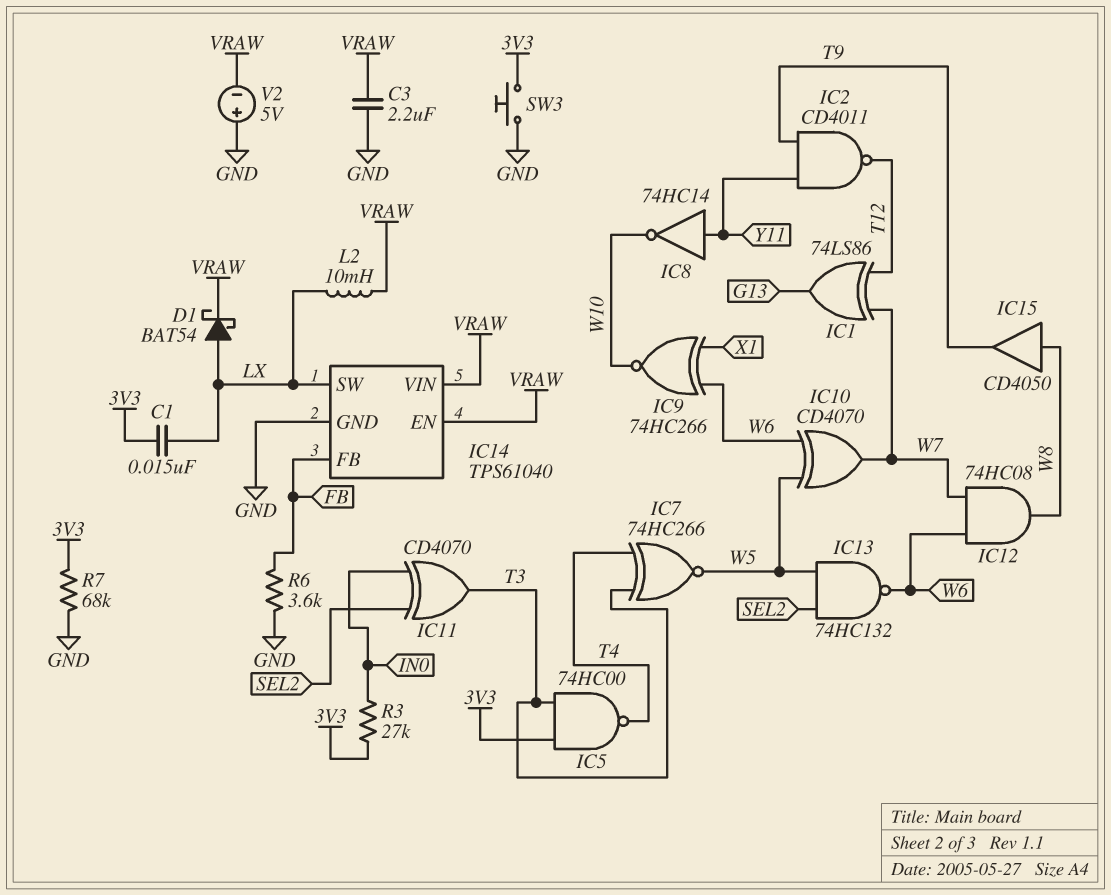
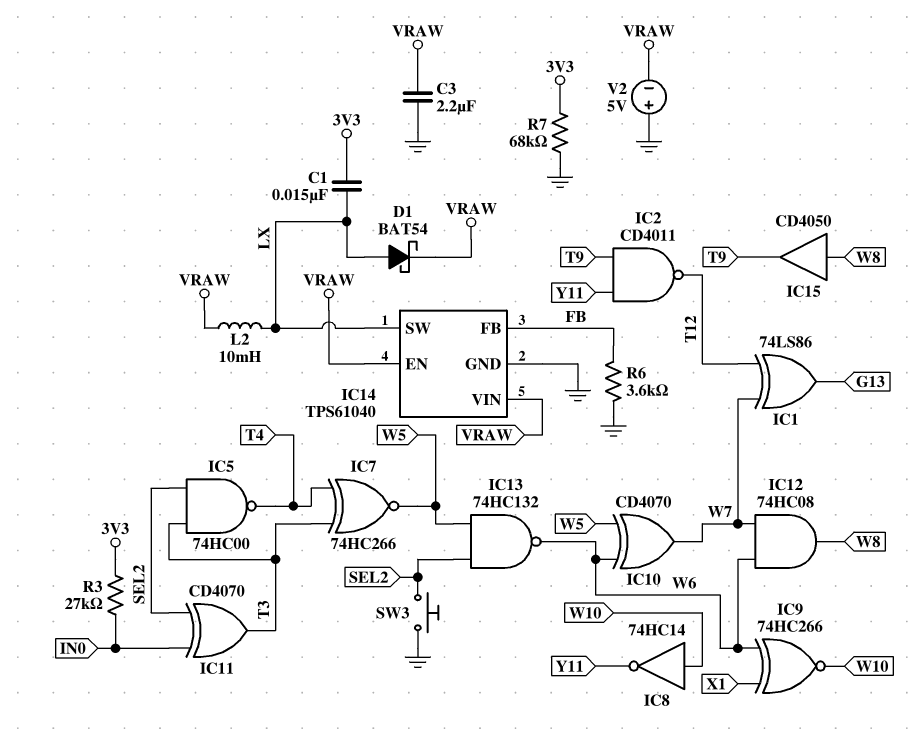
IC5: NAND 74HC00 (in 3V3, in T3, out T4) -> NAND 74HC00 (in SEL2, in T3, out T4)
IC8: NOT 74HC14 (in Y11, out W10) -> NOT 74HC14 (in W10, out Y11)
SW3: button (3V3, GND) -> button (GND, SEL2)

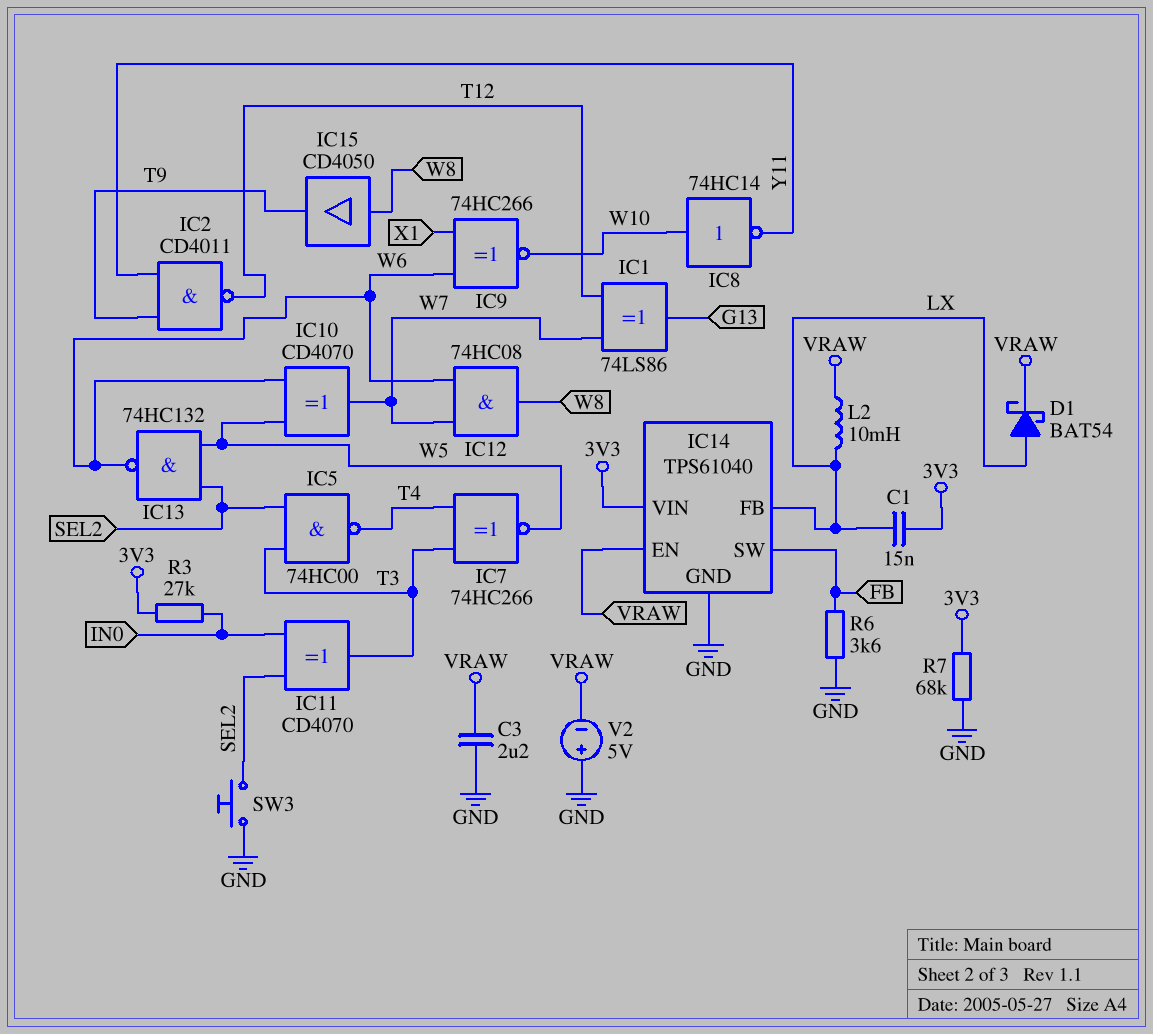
IC14 pin FB: FB -> LX
IC14 pin SW: LX -> FB
IC14 pin VIN: VRAW -> 3V3

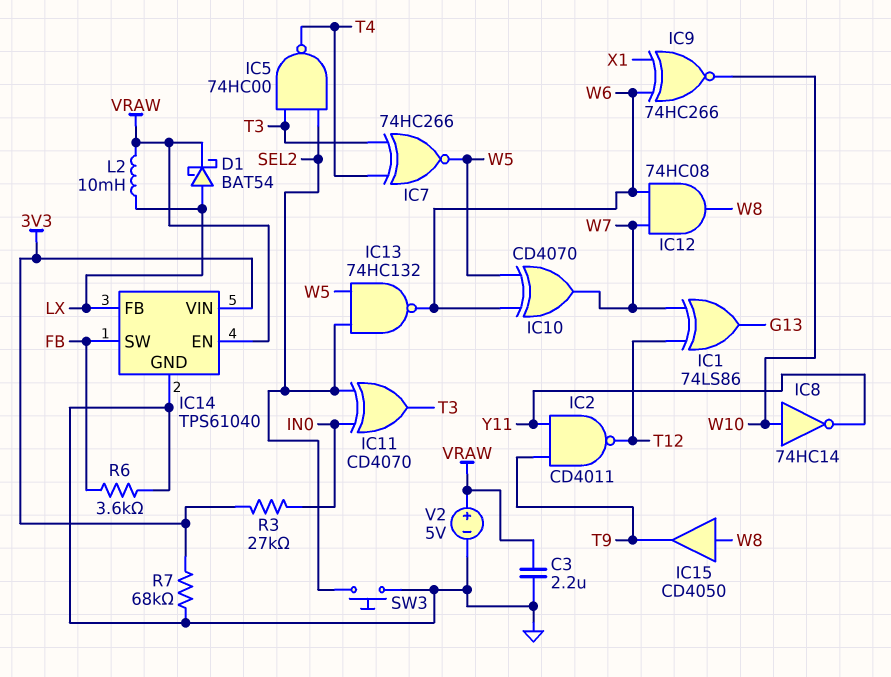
C1: 15nF (3V3, LX) -> none
V2: 5V (plus GND, minus VRAW) -> 5V (plus VRAW, minus GND)

